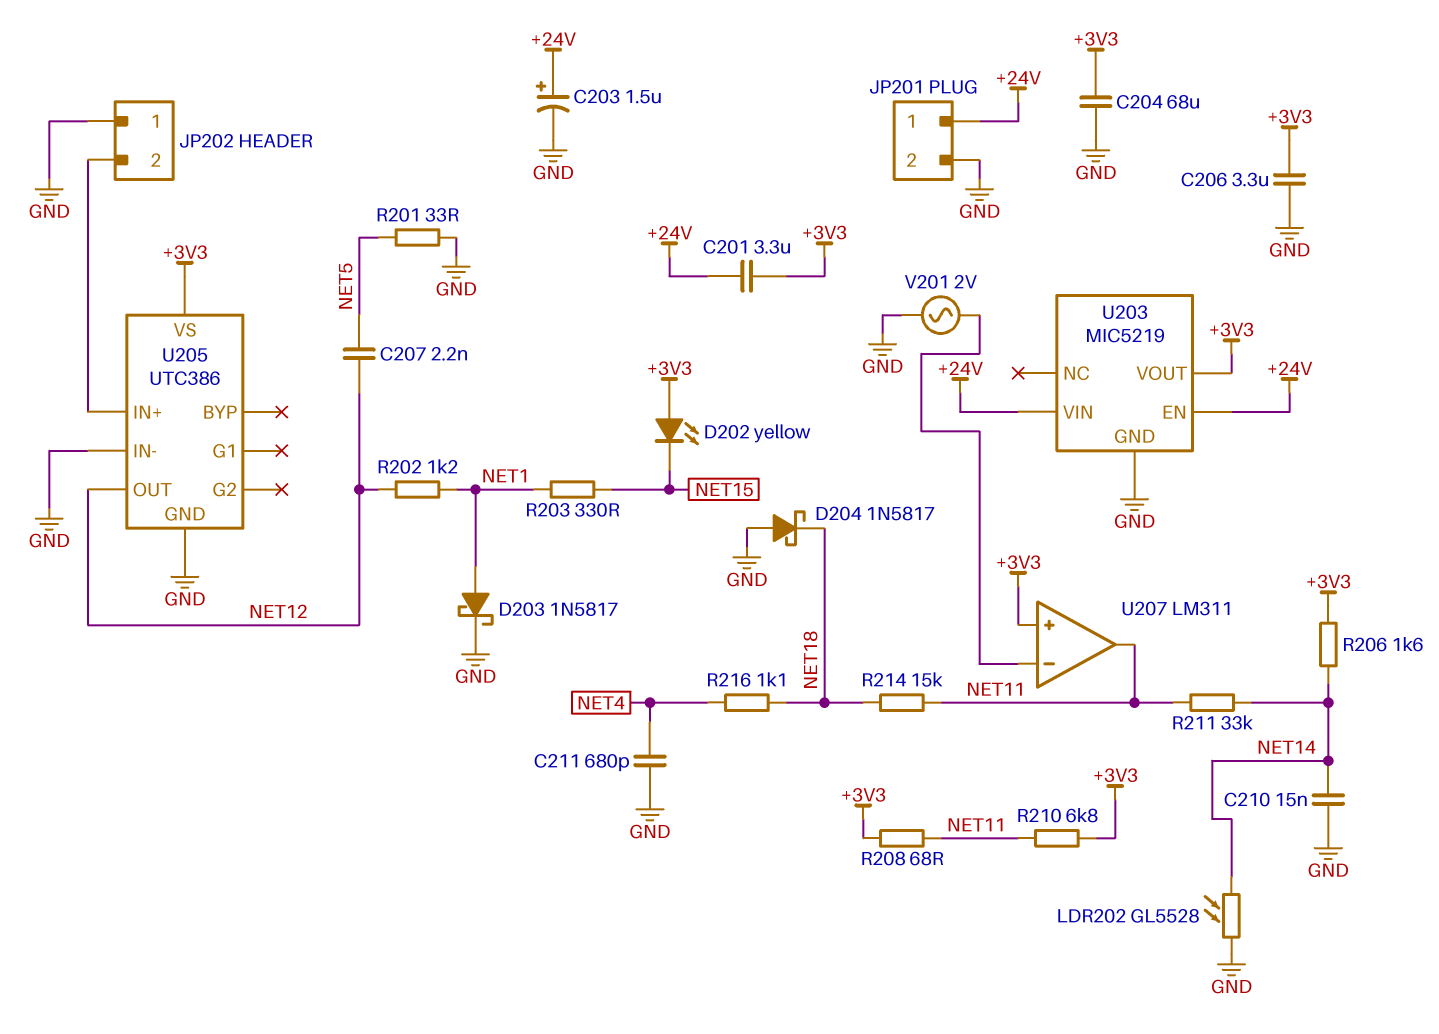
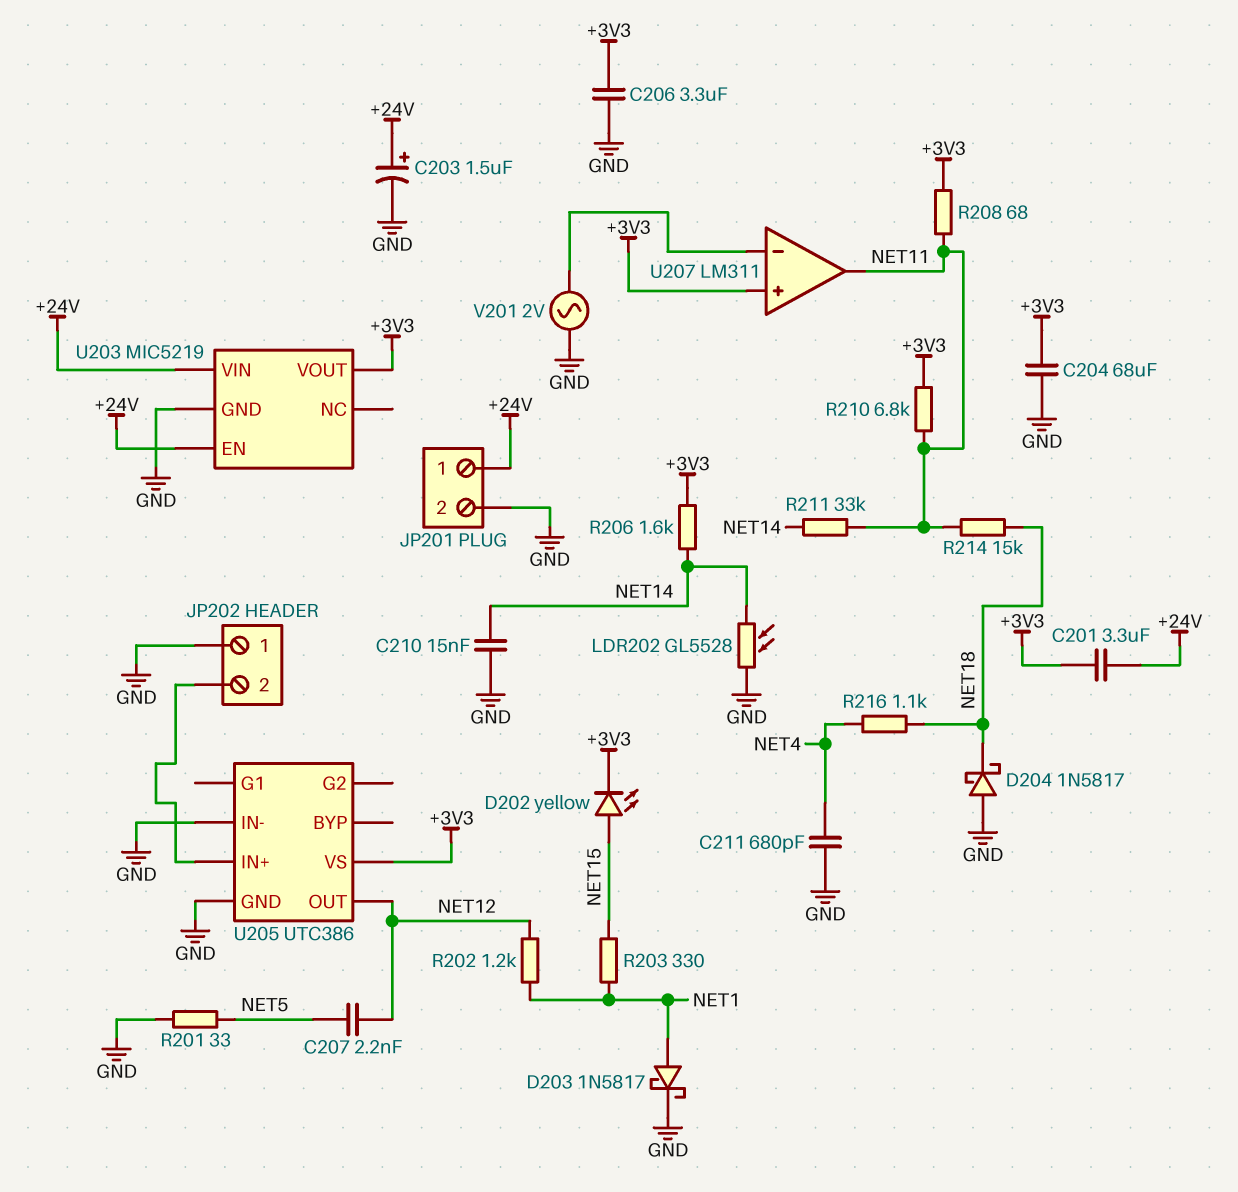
D202: LED yellow (A +3V3, K NET15) -> LED yellow (A NET15, K +3V3)

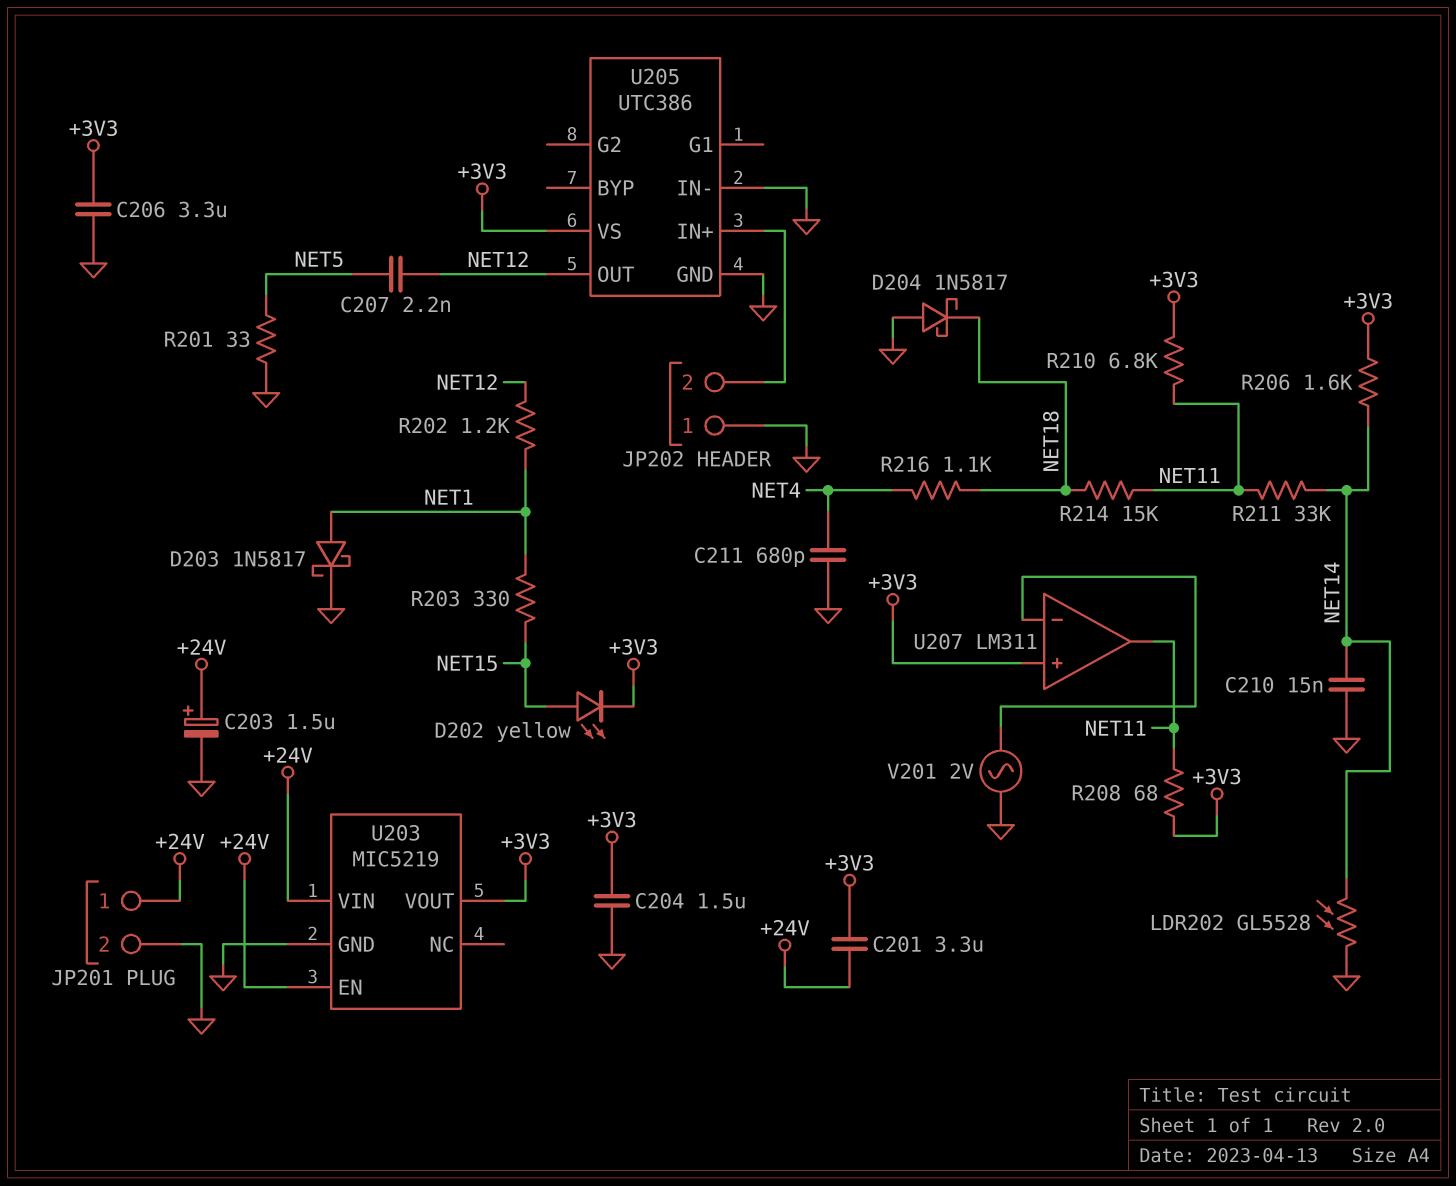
C204: 68uF (+3V3, GND) -> 1.5uF (+3V3, GND)

